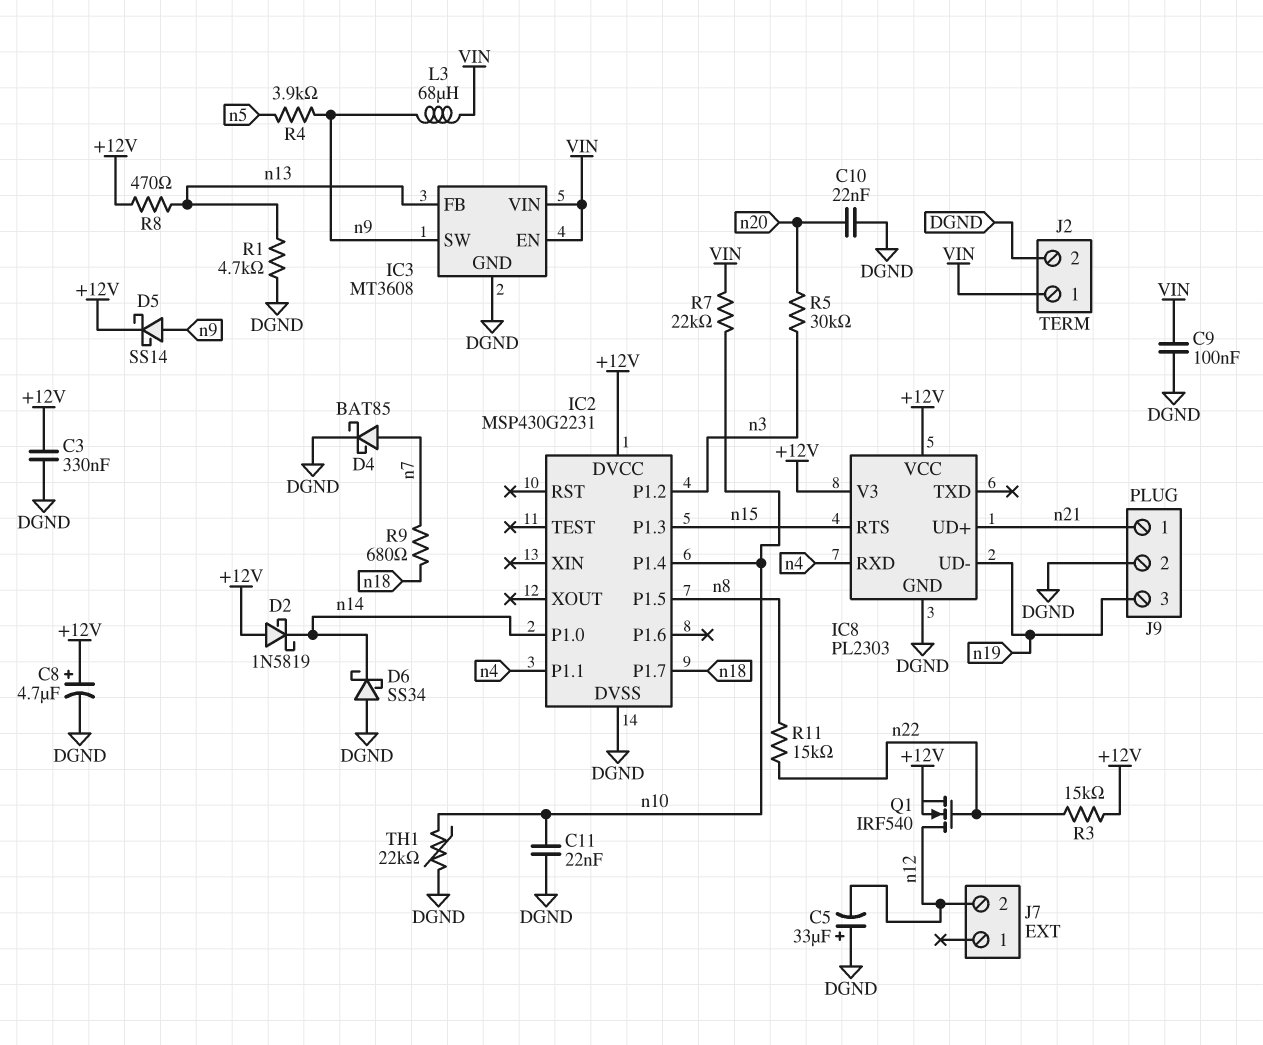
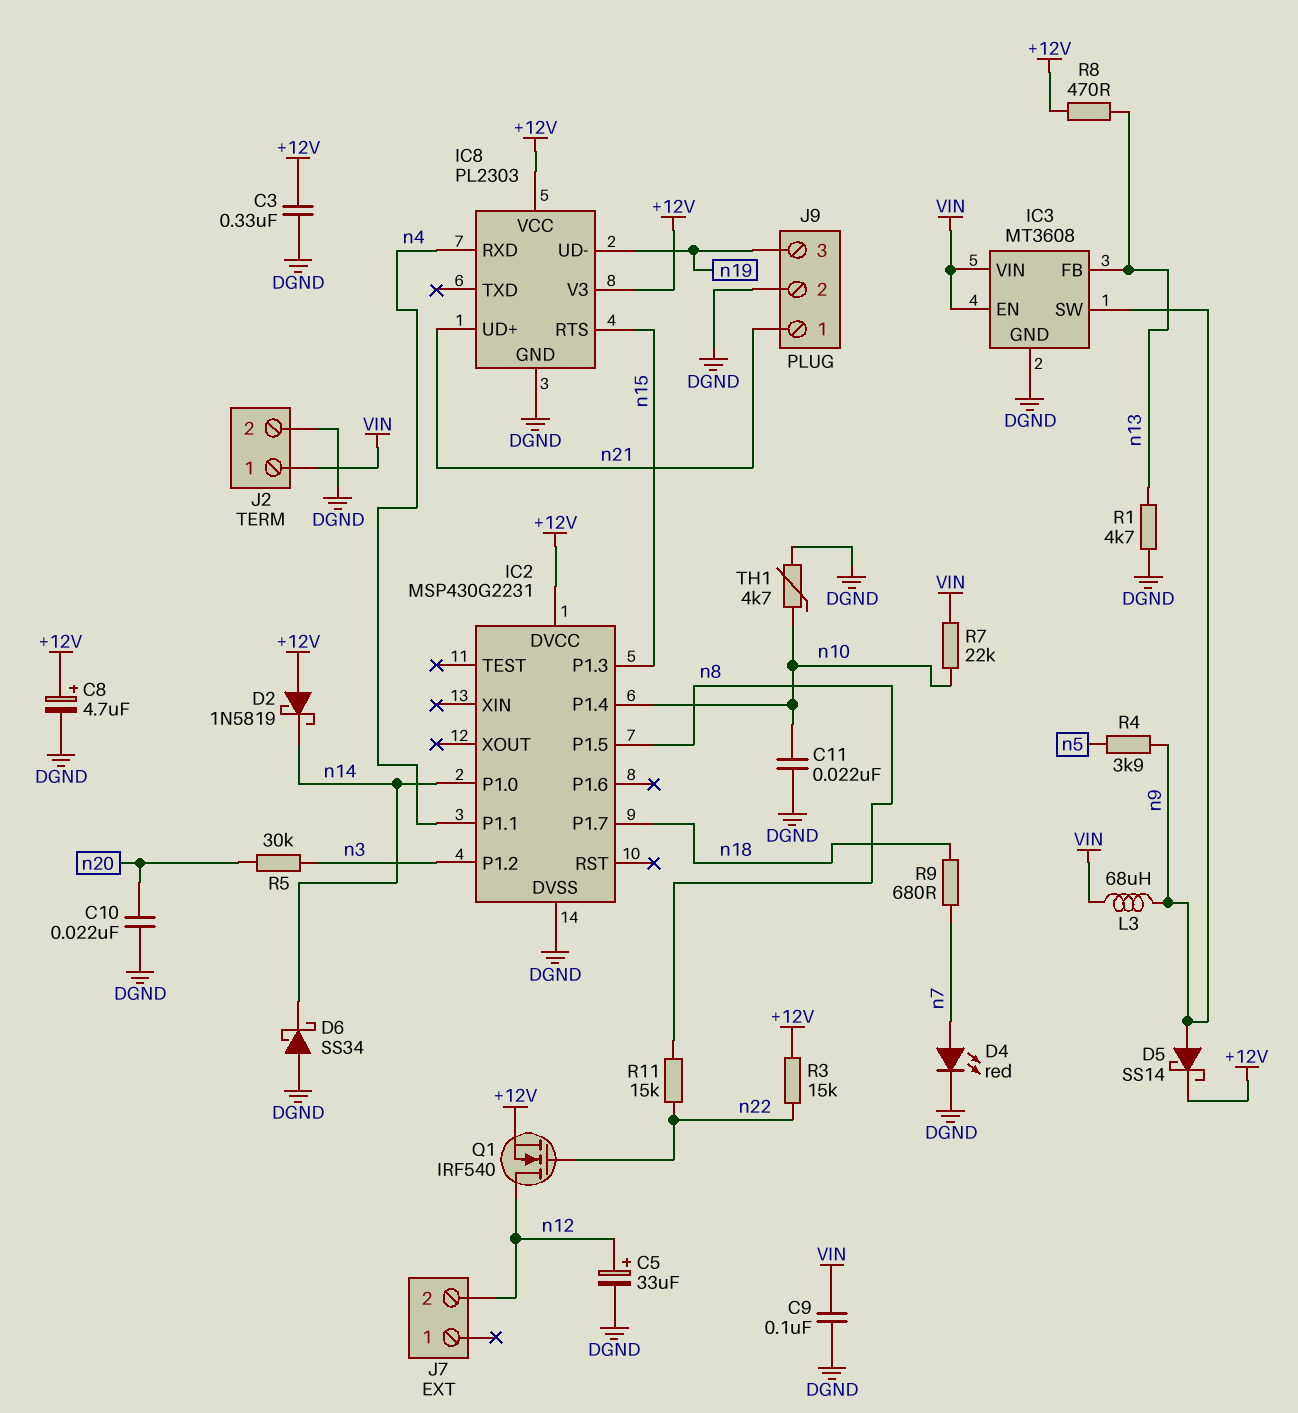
C5: 33uF (plus DGND, minus n12) -> 33uF (plus n12, minus DGND)
D4: schottky BAT85 (A n7, K DGND) -> LED red (A n7, K DGND)
TH1: 22k (DGND, n10) -> 4.7k (DGND, n10)

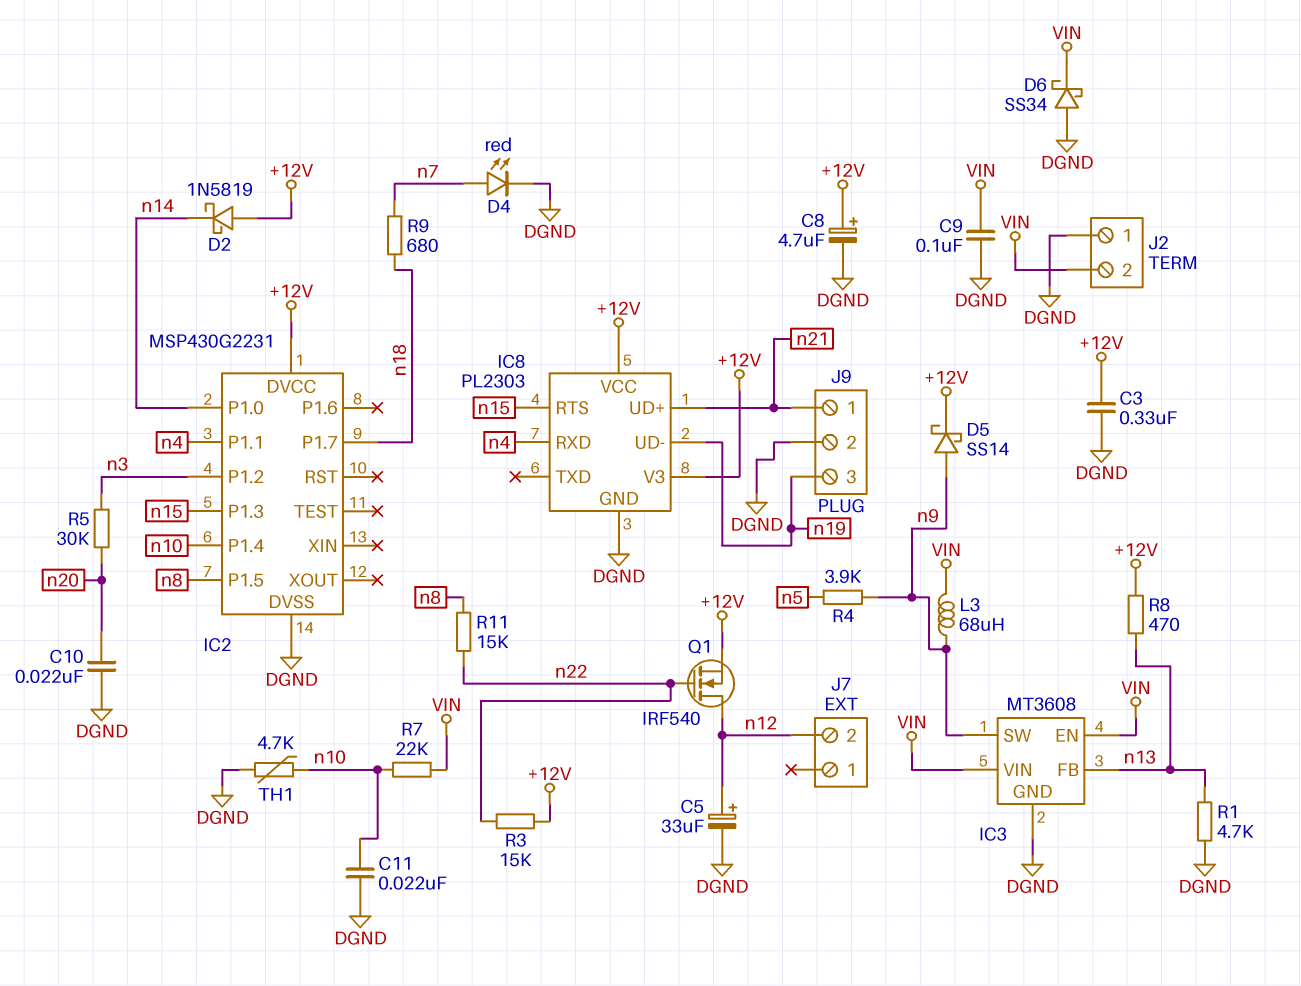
D6: schottky SS34 (A DGND, K n14) -> schottky SS34 (A DGND, K VIN)
J2 pin 1: VIN -> DGND
J2 pin 2: DGND -> VIN

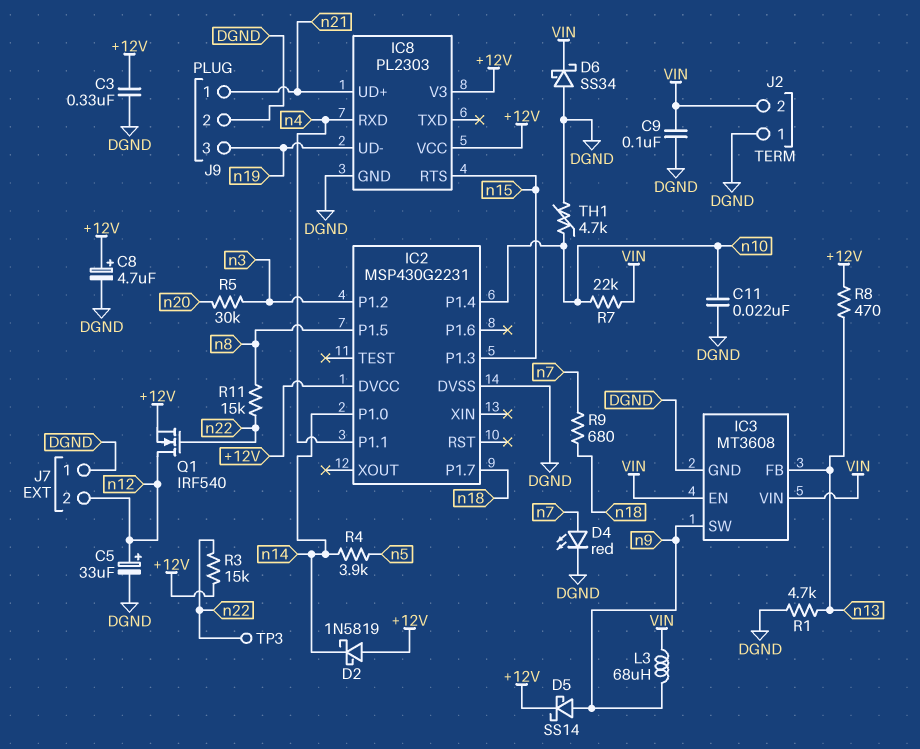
C10: 22nF (DGND, n20) -> none
J7 pin 1: none -> DGND
R4: 3.9k (n5, n9) -> 3.9k (n5, n14)
TP3: none -> test point (n22)

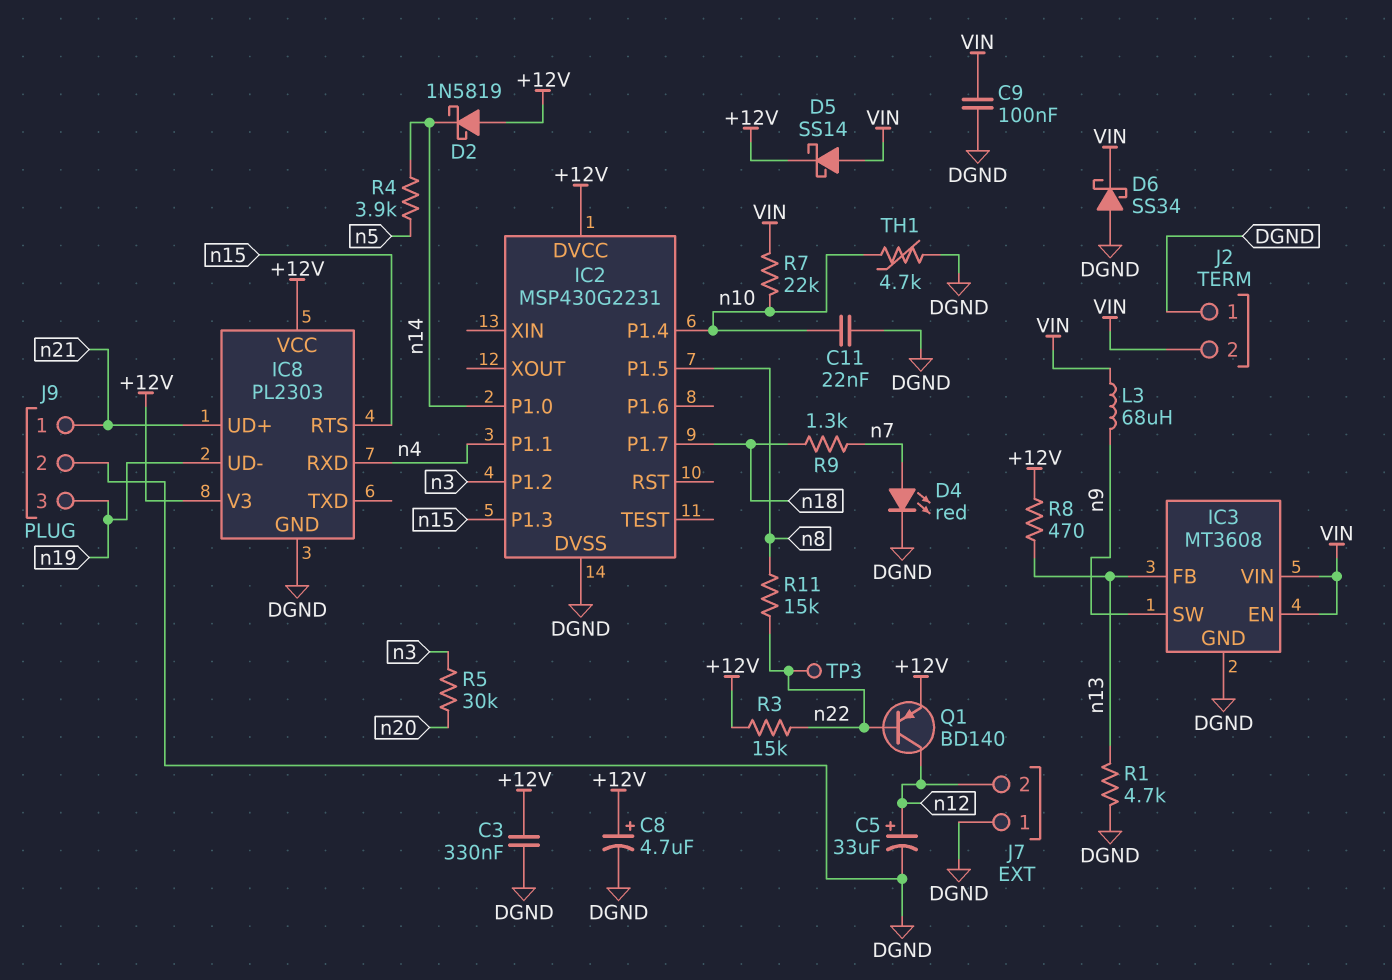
D5: schottky SS14 (A n9, K +12V) -> schottky SS14 (A VIN, K +12V)
Q1: NMOS IRF540 (G n22, D n12, S +12V) -> PNP BD140 (B n22, C n12, E +12V)
R9: 680 (n7, n18) -> 1.3k (n7, n18)

